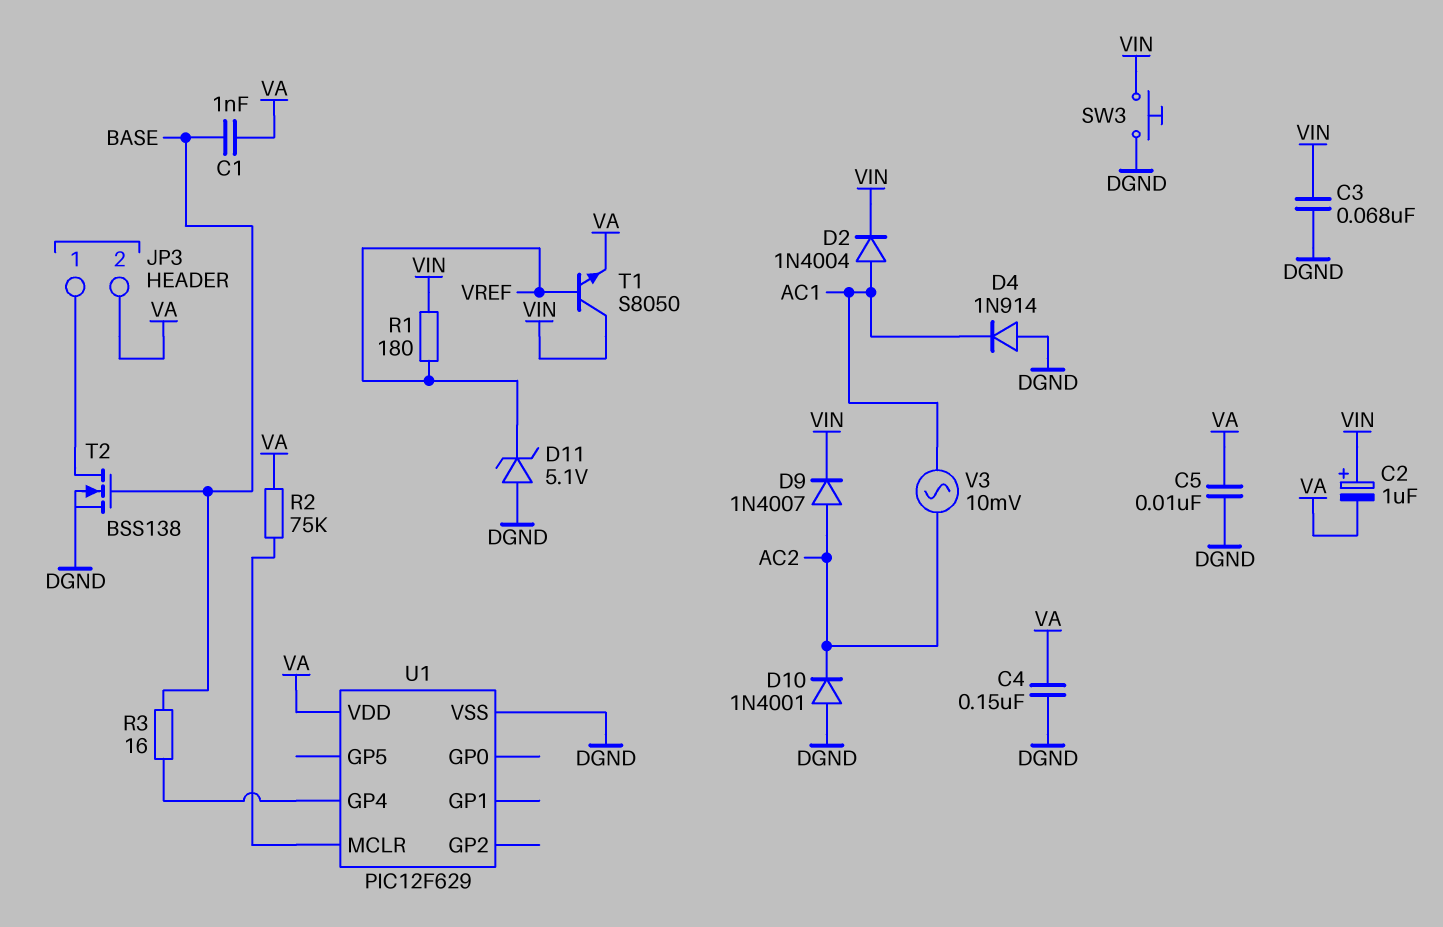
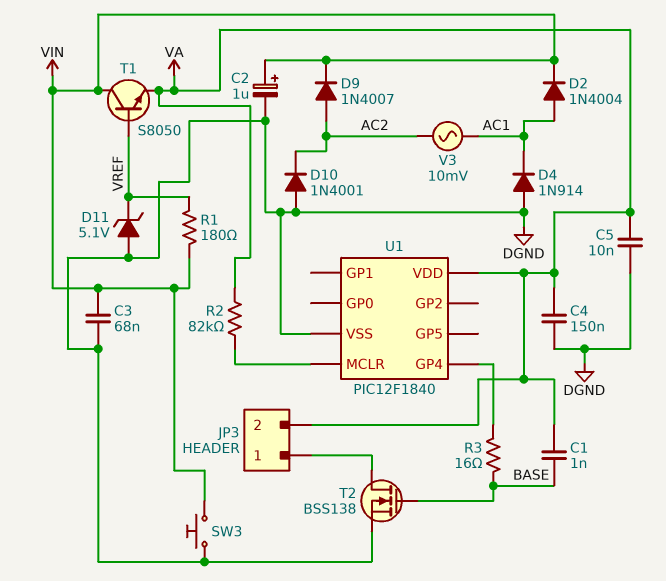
C2: 1uF (plus VIN, minus VA) -> 1uF (plus VIN, minus DGND)
R2: 75k (U1/MCLR, VA) -> 82k (U1/MCLR, VA)
U1: PIC12F629 -> PIC12F1840

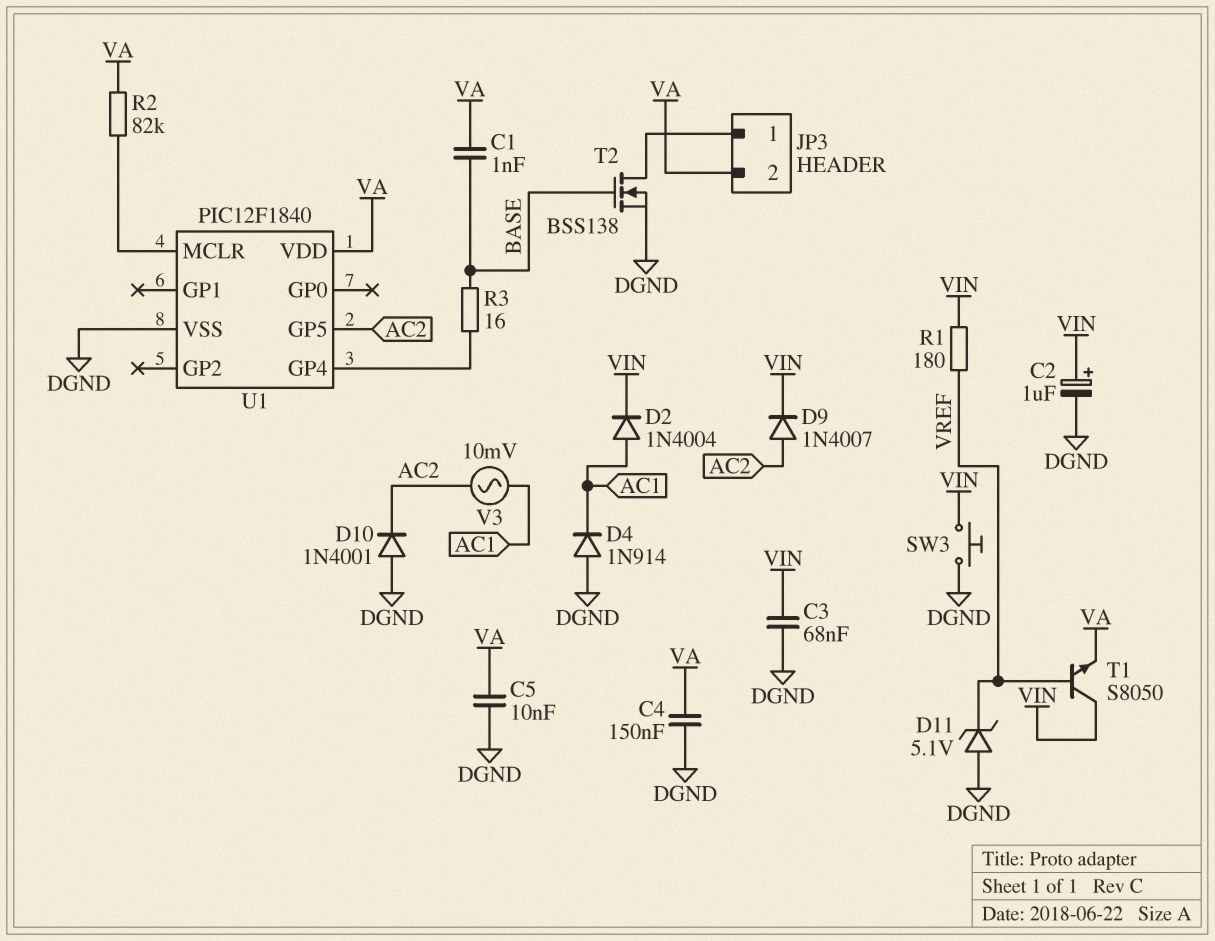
U1 pin GP5: none -> AC2

